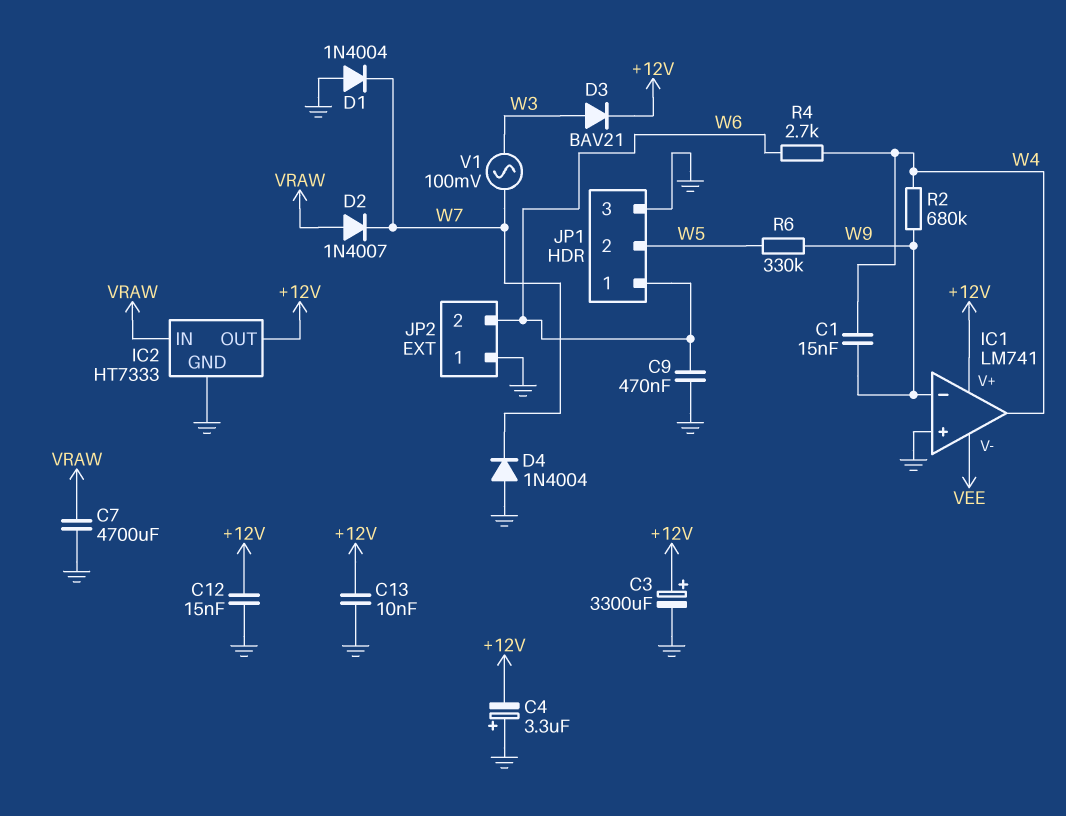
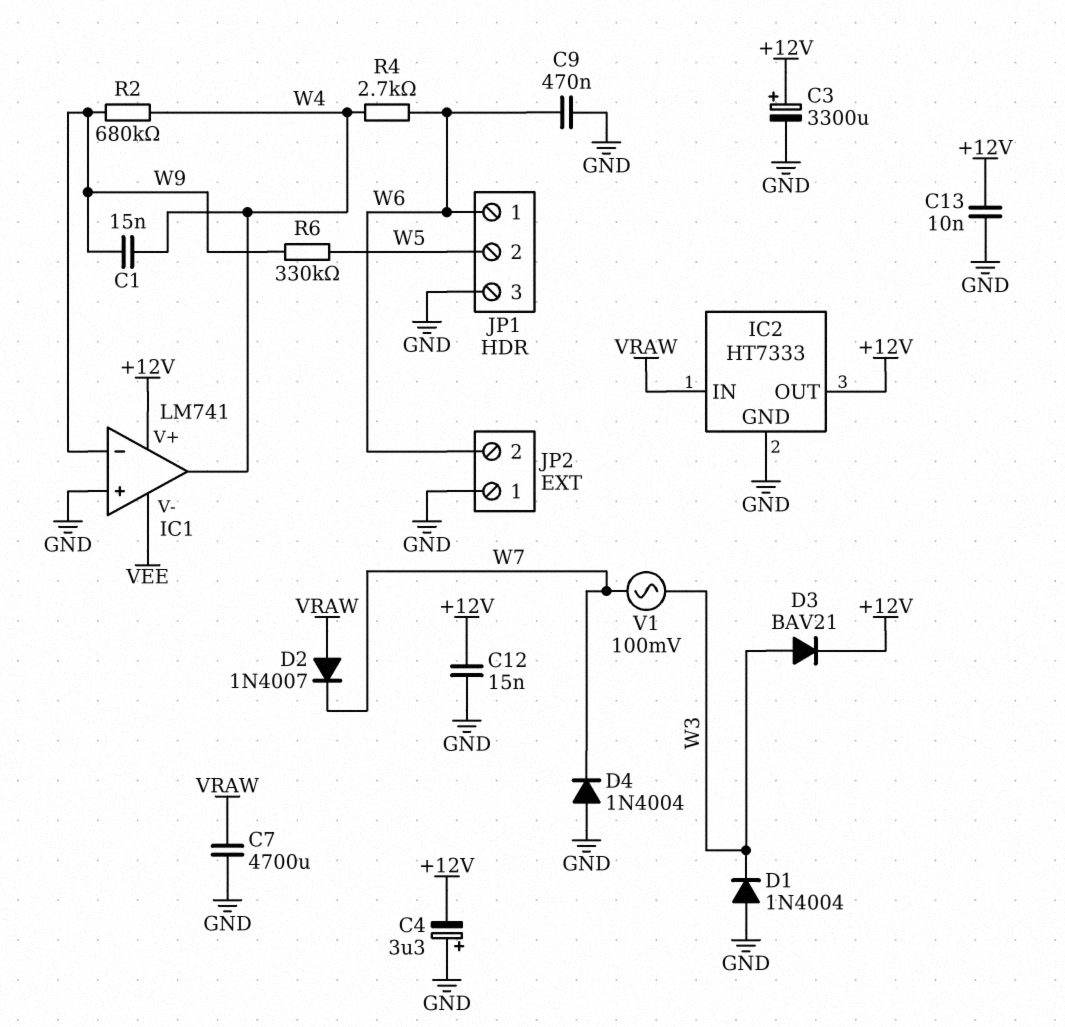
D1: diode 1N4004 (A GND, K W7) -> diode 1N4004 (A GND, K W3)

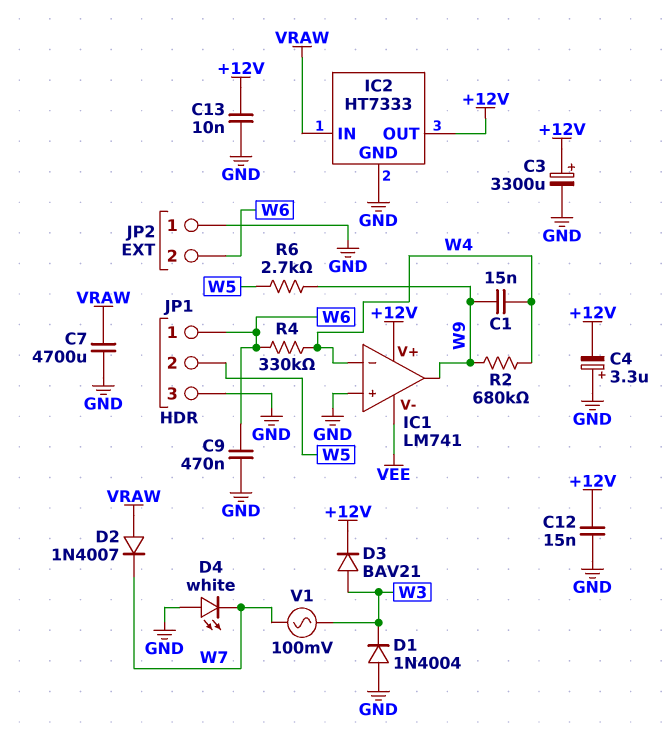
D4: diode 1N4004 (A GND, K W7) -> LED white (A GND, K W7)
IC1 pin in-: W9 -> W4
IC1 pin out: W4 -> W9
R4: 2.7k (W4, W6) -> 330k (W4, W6)
R6: 330k (W5, W9) -> 2.7k (W5, W9)

